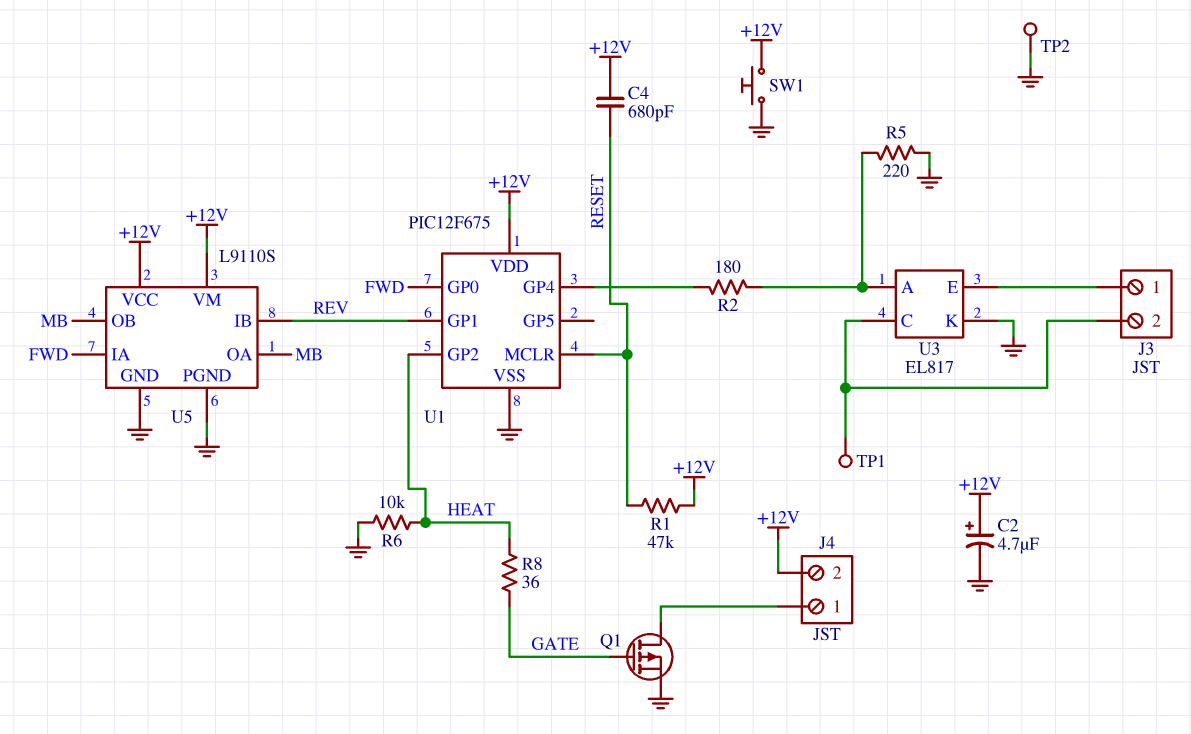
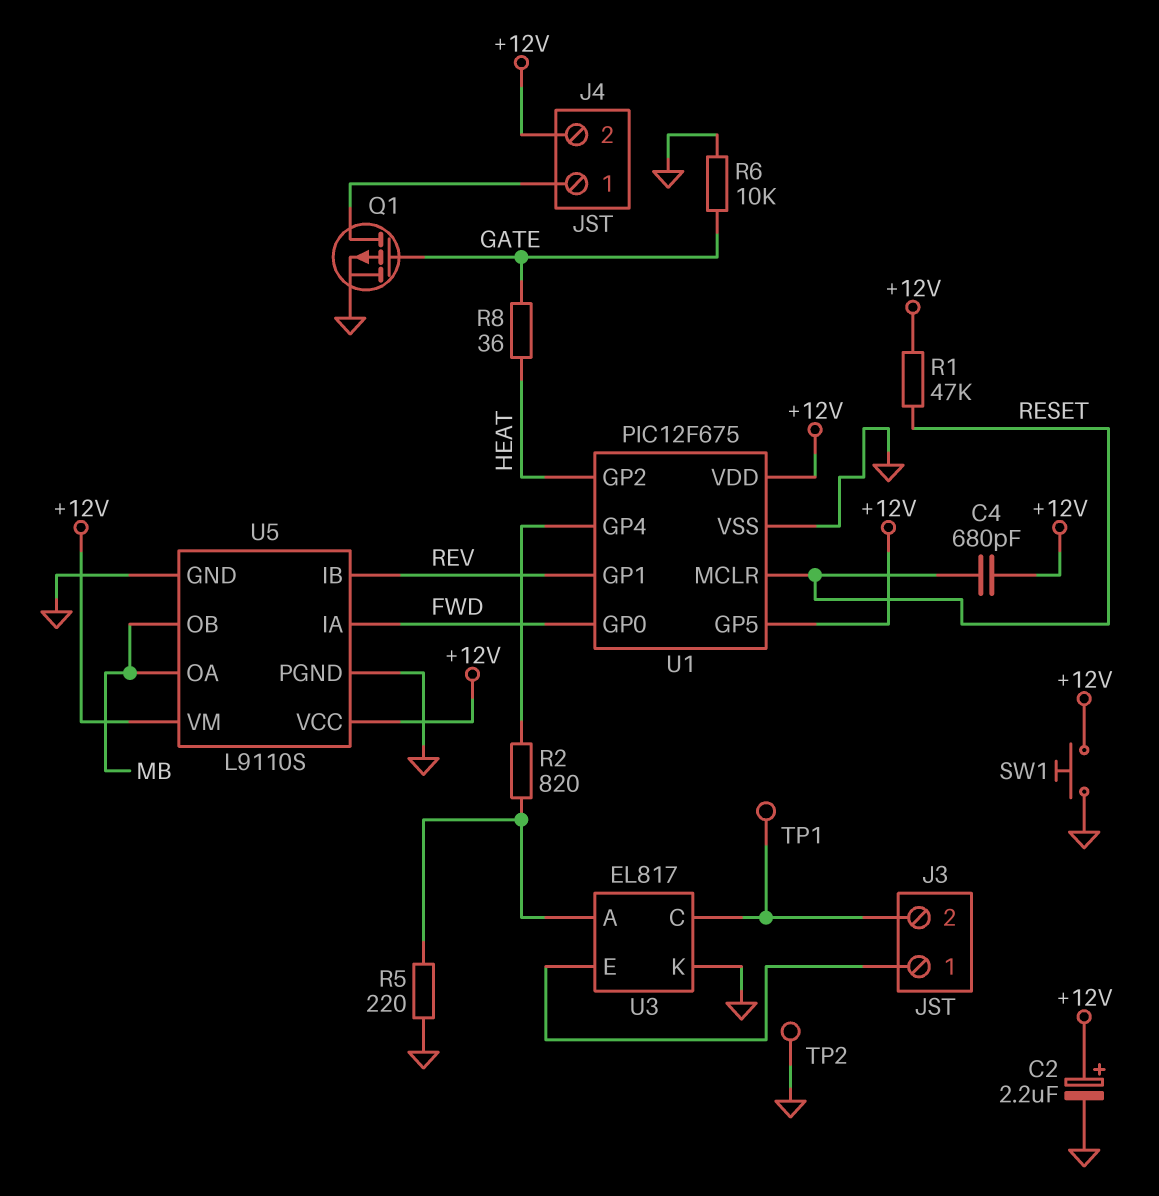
C2: 4.7uF (plus +12V, minus GND) -> 2.2uF (plus +12V, minus GND)
R2: 180 (U1/GP4, U3/A) -> 820 (U1/GP4, U3/A)
R6: 10k (GND, HEAT) -> 10k (GATE, GND)
U1 pin GP5: none -> +12V

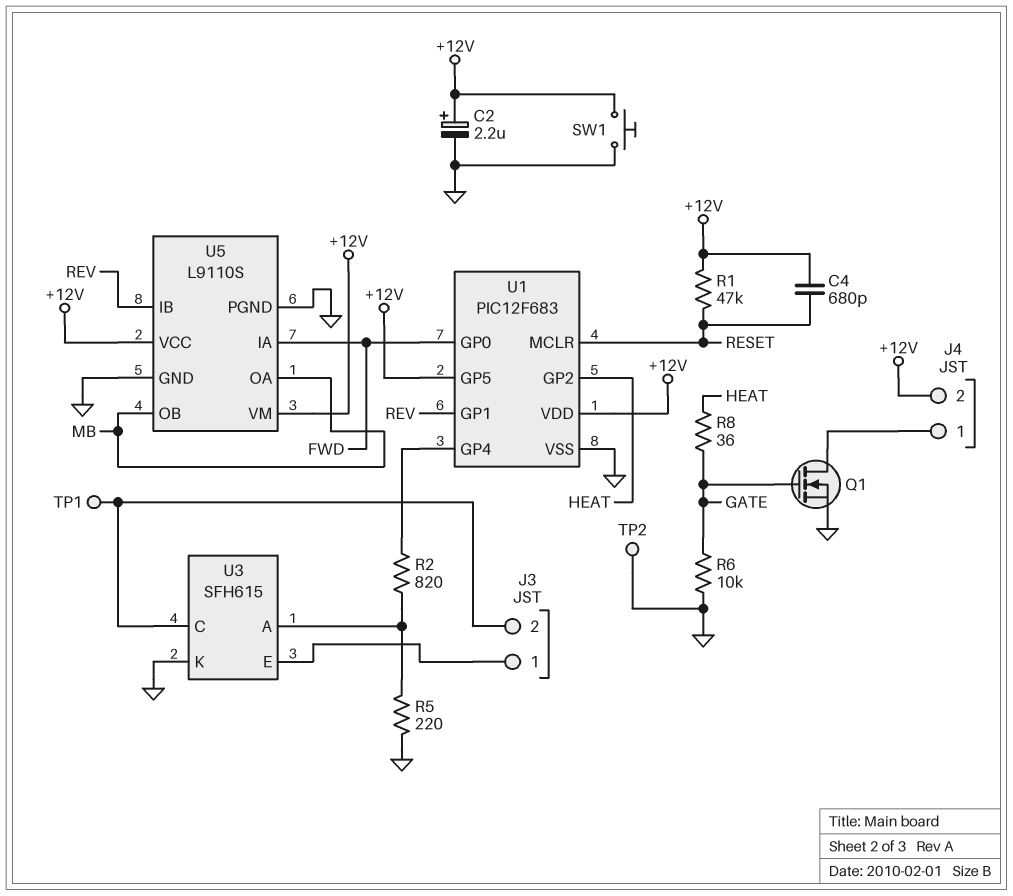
Q1: PMOS (G GATE, D J4/1, S GND) -> NMOS (G GATE, D J4/1, S GND)
U1: PIC12F675 -> PIC12F683
U3: EL817 -> SFH615

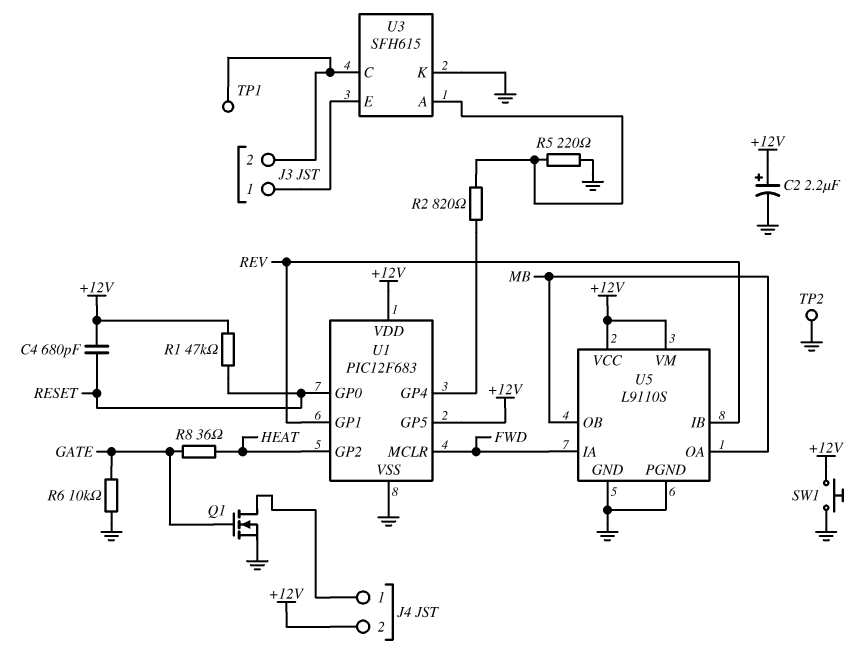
U1 pin GP0: FWD -> RESET
U1 pin MCLR: RESET -> FWD

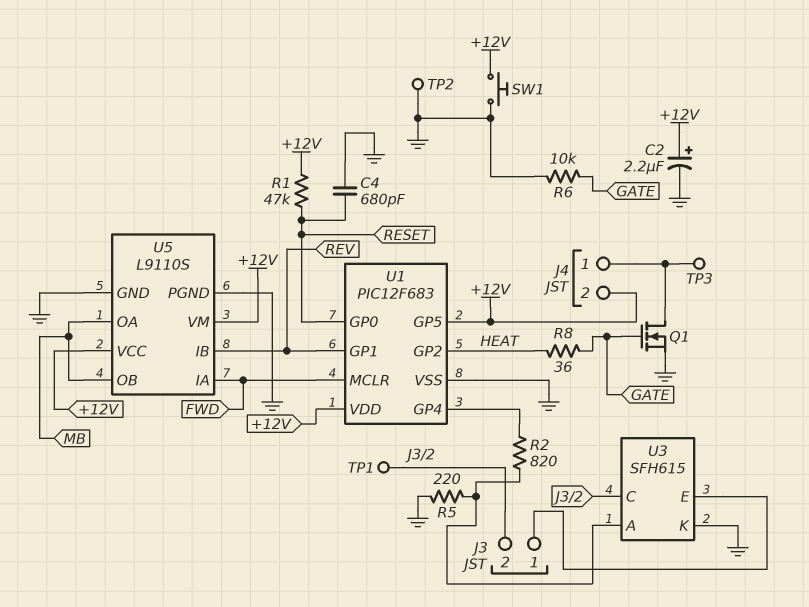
C4: 680pF (+12V, RESET) -> 680pF (GND, RESET)
TP3: none -> test point (J4/1)

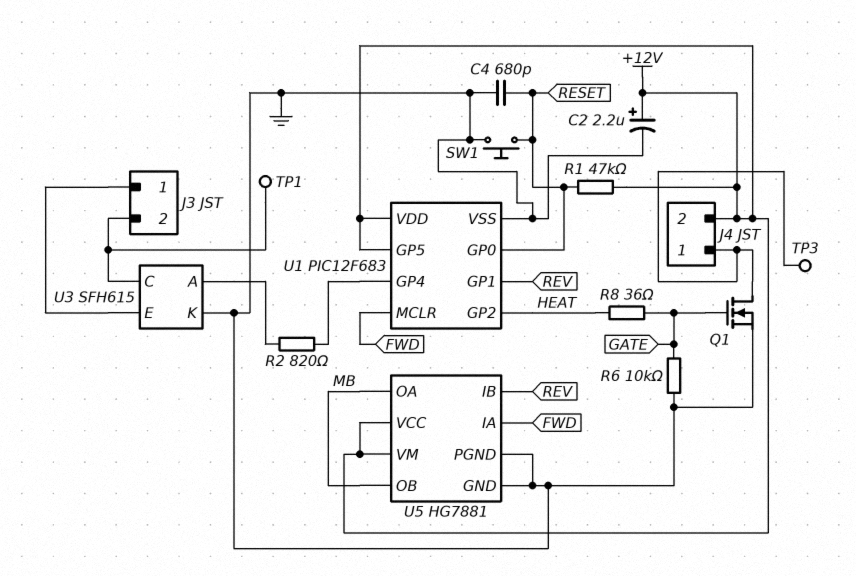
R5: 220 (GND, U3/A) -> none
SW1: button (+12V, GND) -> button (GND, RESET)
TP2: test point (GND) -> none
U5: L9110S -> HG7881

